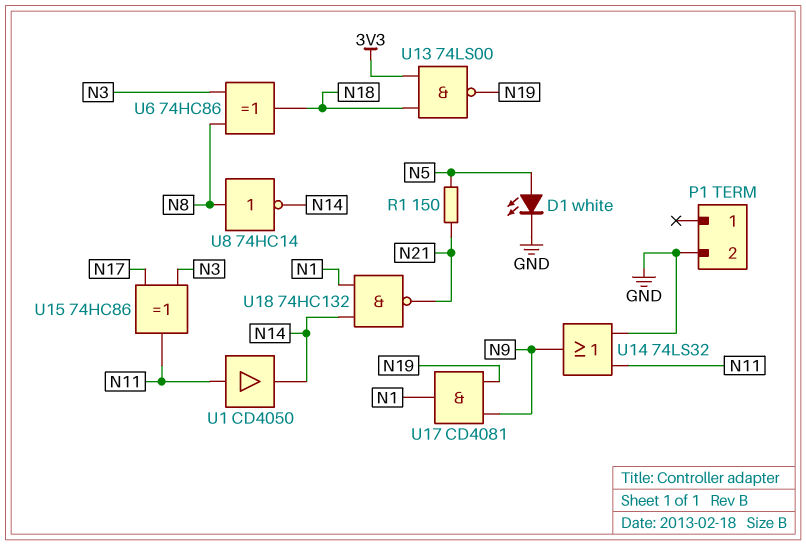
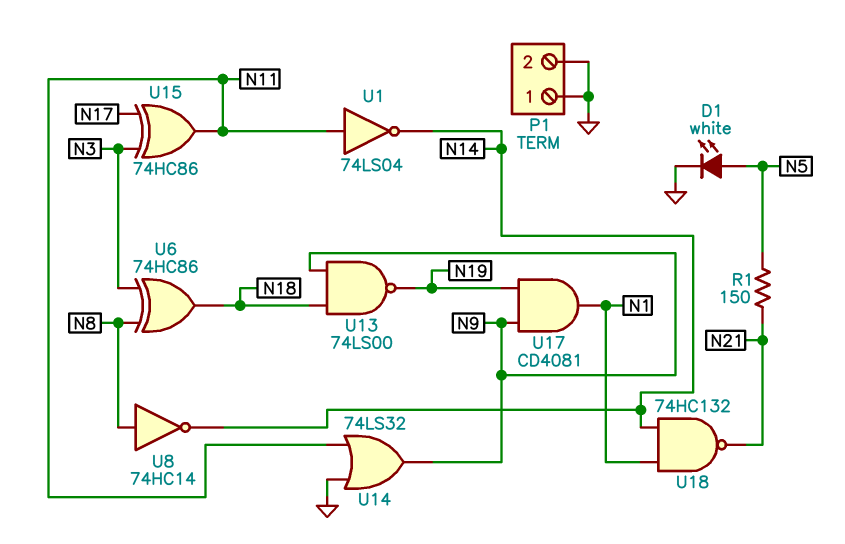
P1 pin 1: none -> GND
U1: buffer CD4050 (in N11, out N14) -> NOT 74LS04 (in N11, out N14)
U13: NAND 74LS00 (in 3V3, in N18, out N19) -> NAND 74LS00 (in N9, in N18, out N19)

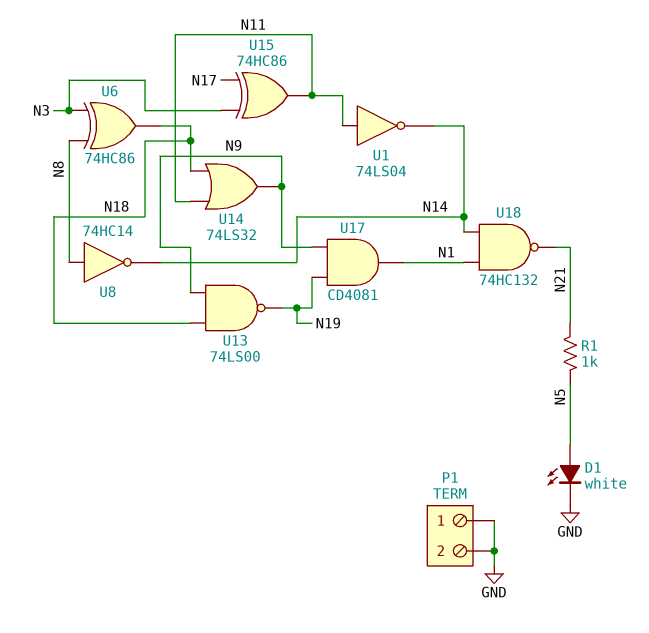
R1: 150 (N5, N21) -> 1k (N5, N21)
U14: OR 74LS32 (in GND, in N11, out N9) -> OR 74LS32 (in N11, in N18, out N9)

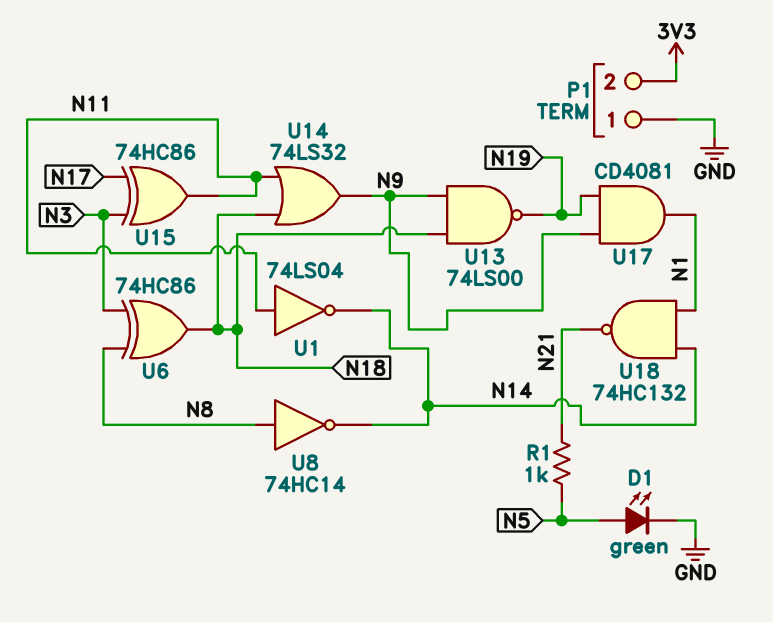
D1: LED white (A N5, K GND) -> LED green (A N5, K GND)
P1 pin 2: GND -> 3V3

